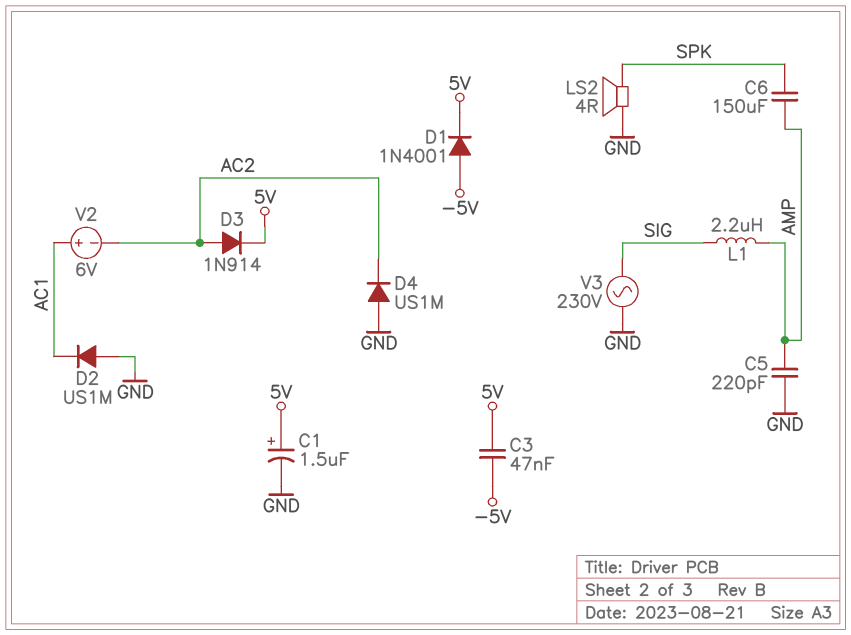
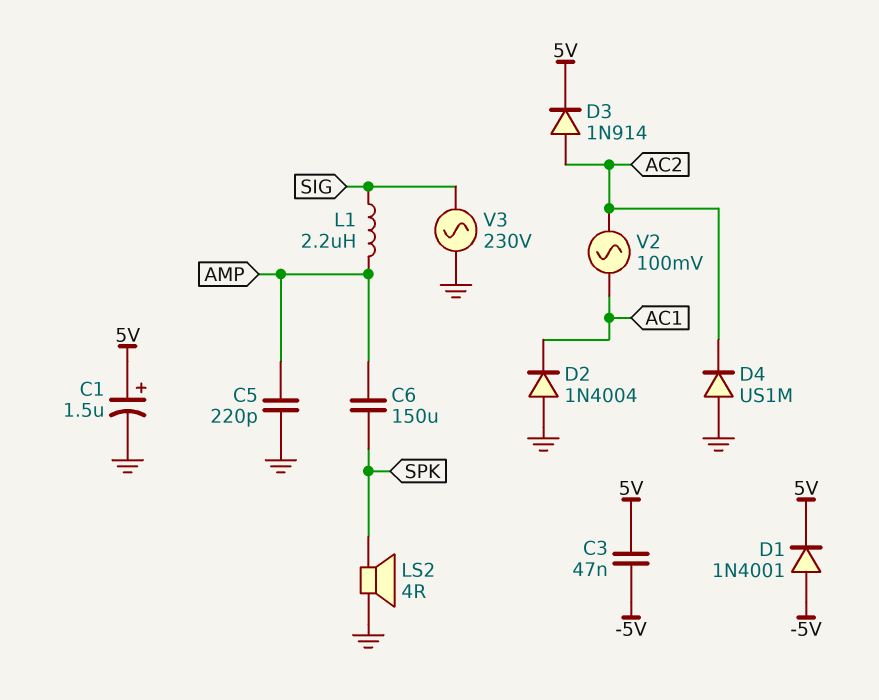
D2: diode US1M (A GND, K AC1) -> diode 1N4004 (A GND, K AC1)
V2: 6V (plus AC1, minus AC2) -> AC 100mV (AC1, AC2)

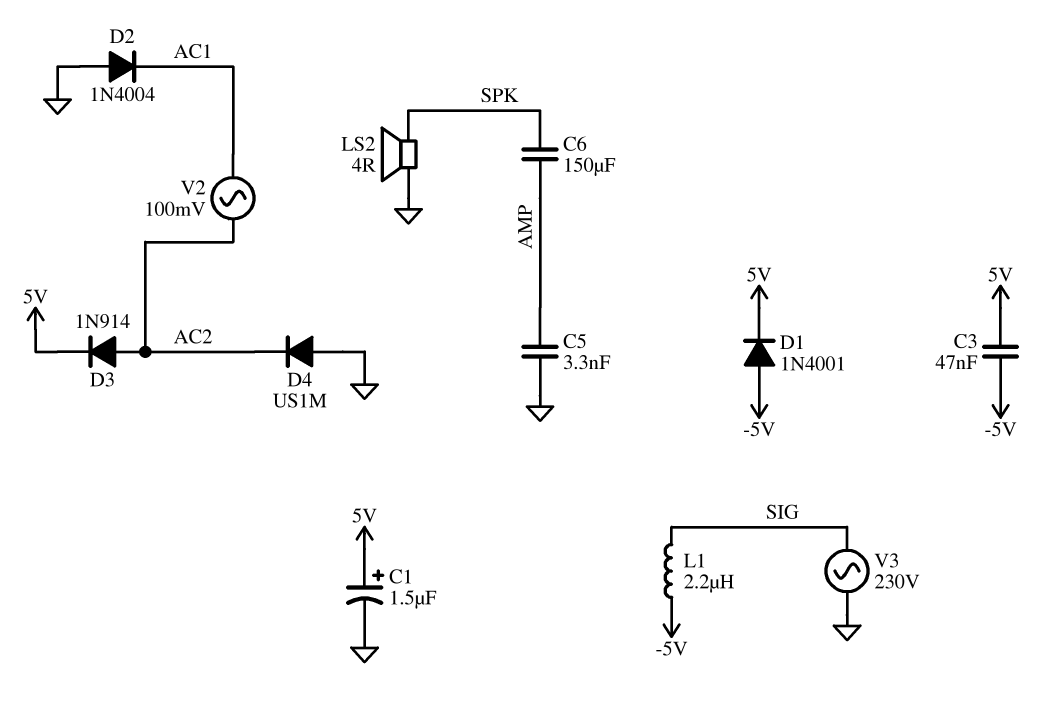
C5: 220pF (AMP, GND) -> 3.3nF (AMP, GND)
L1: 2.2uH (AMP, SIG) -> 2.2uH (-5V, SIG)

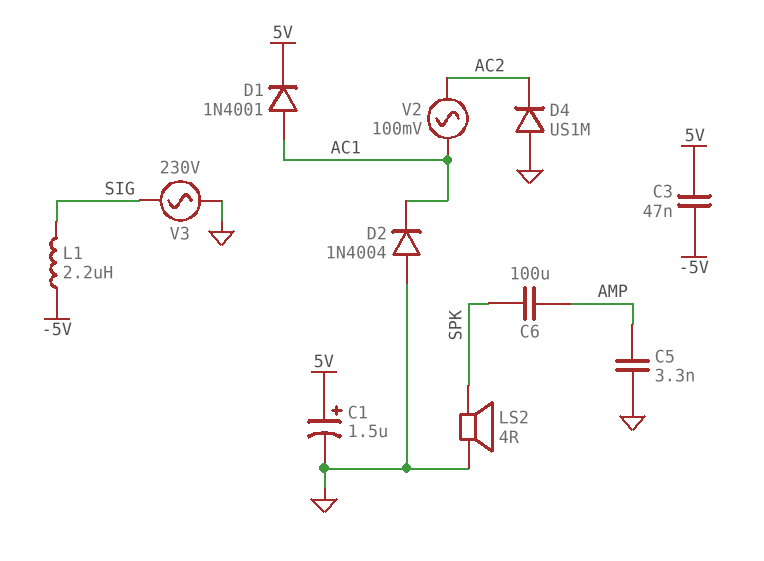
C6: 150uF (AMP, SPK) -> 100uF (AMP, SPK)
D1: diode 1N4001 (A -5V, K 5V) -> diode 1N4001 (A AC1, K 5V)
D3: diode 1N914 (A AC2, K 5V) -> none

